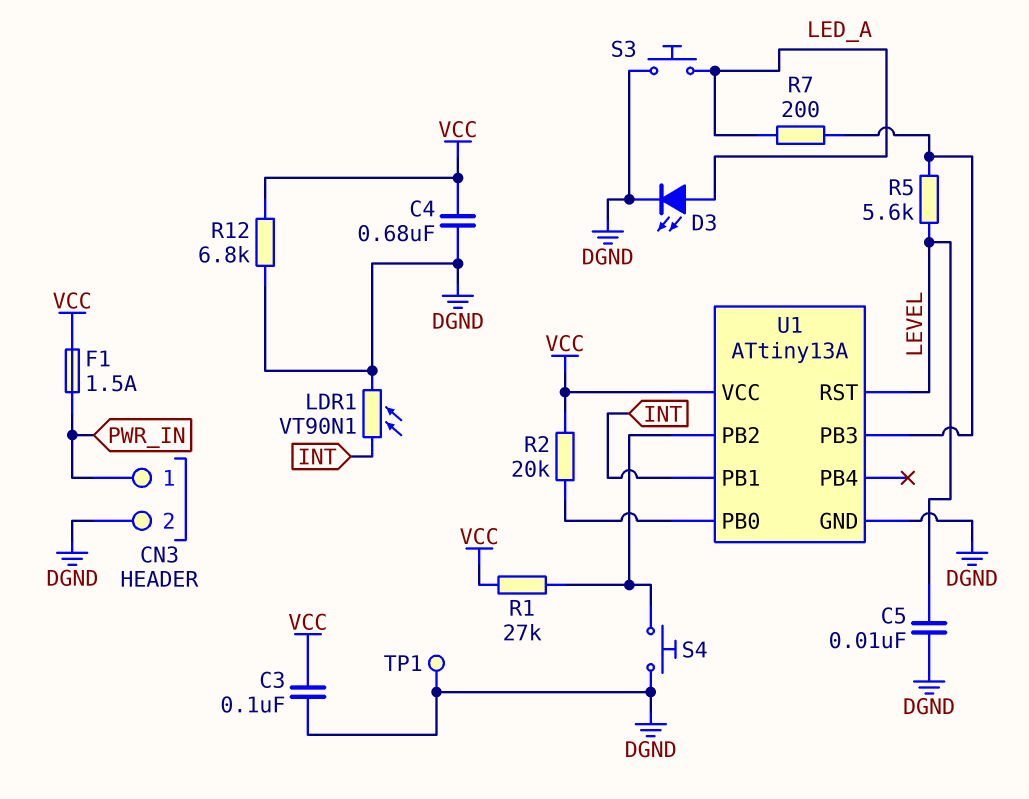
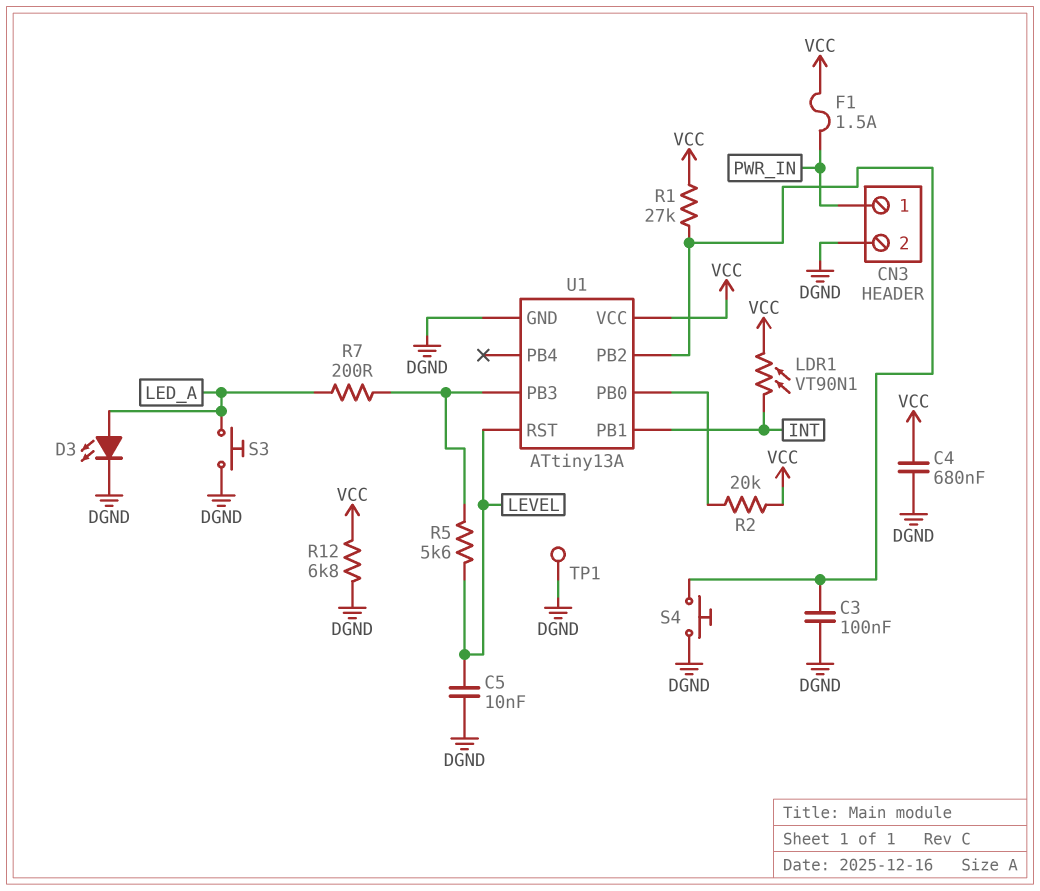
C3: 100nF (DGND, VCC) -> 100nF (DGND, U1/PB2)
LDR1: VT90N1 (DGND, INT) -> VT90N1 (INT, VCC)

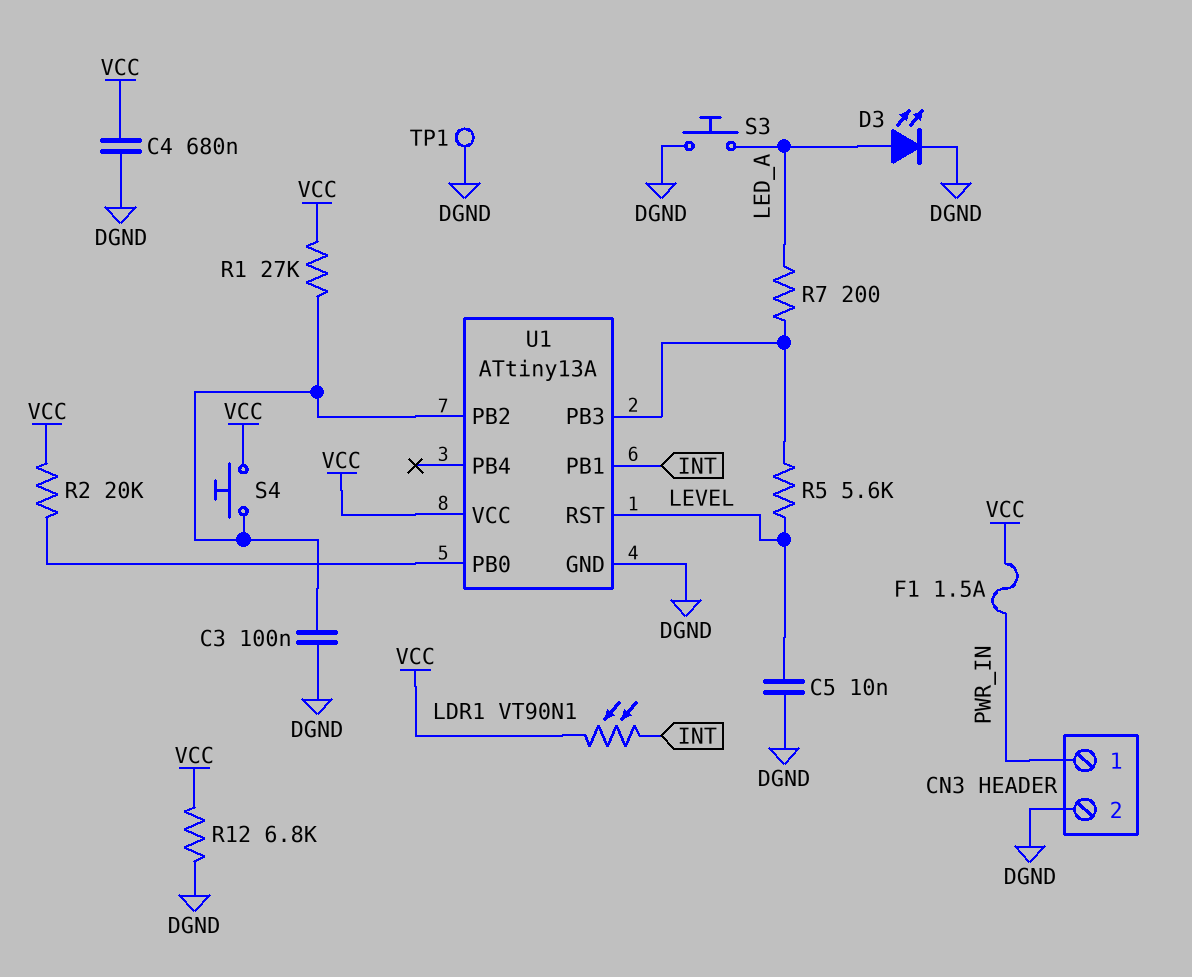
S4: button (DGND, U1/PB2) -> button (U1/PB2, VCC)

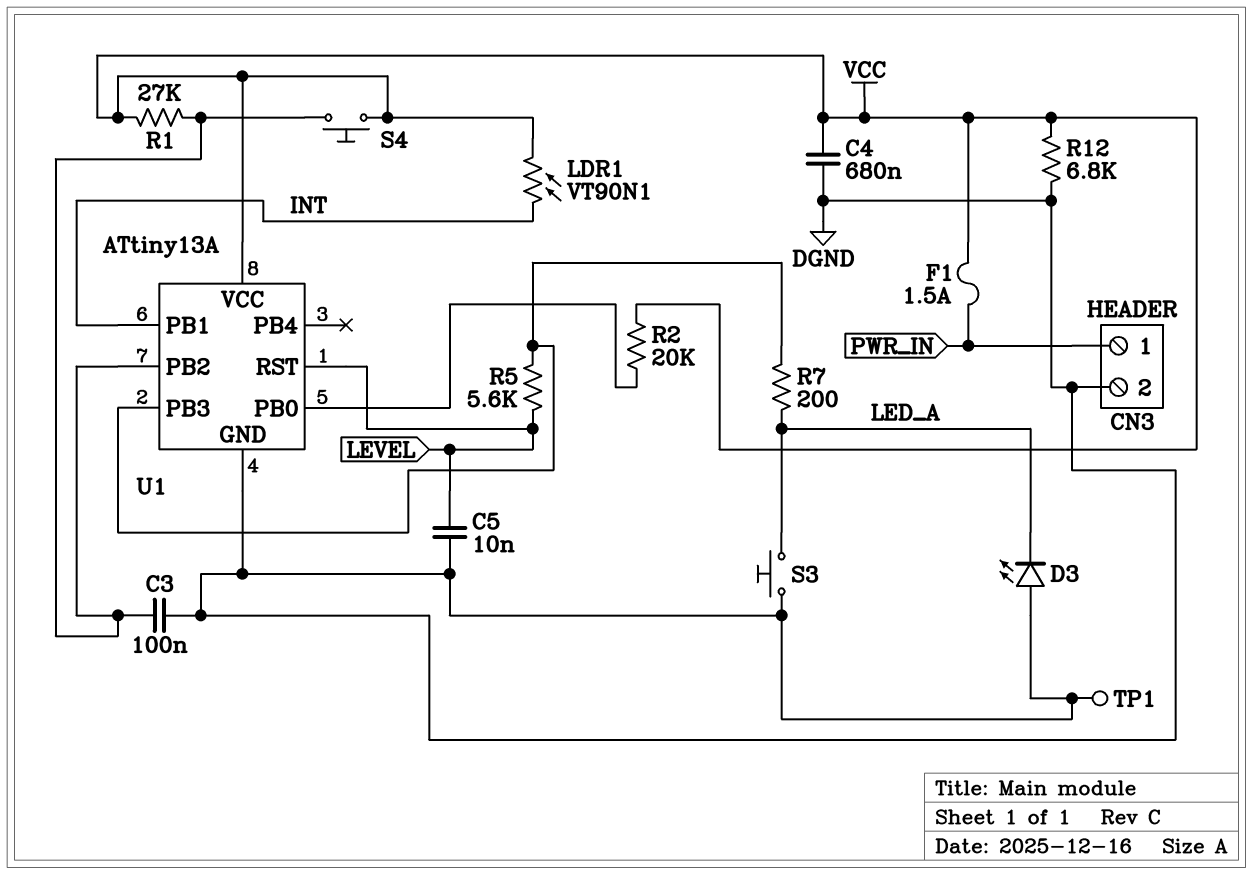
D3: LED (A LED_A, K DGND) -> LED (A DGND, K LED_A)

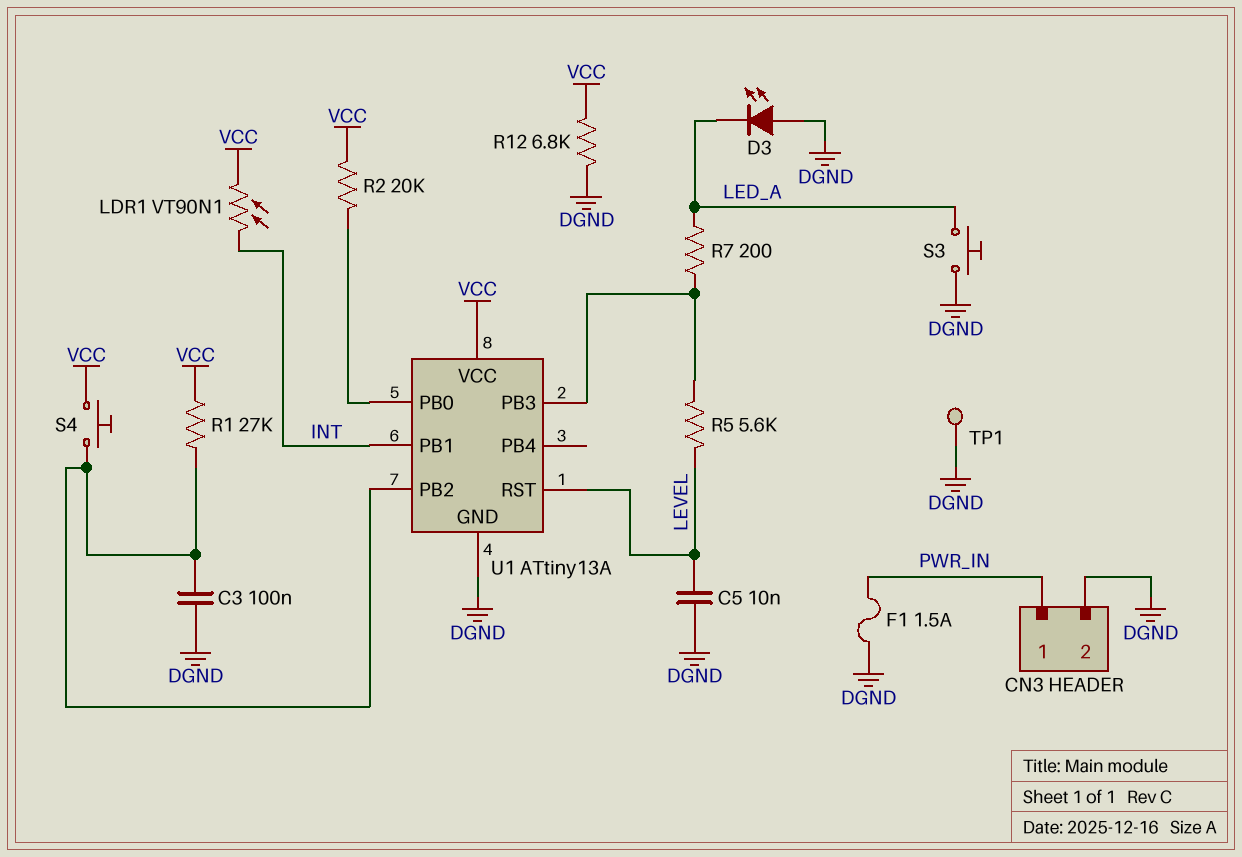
C4: 680nF (DGND, VCC) -> none
F1: 1.5A (PWR_IN, VCC) -> 1.5A (DGND, PWR_IN)

